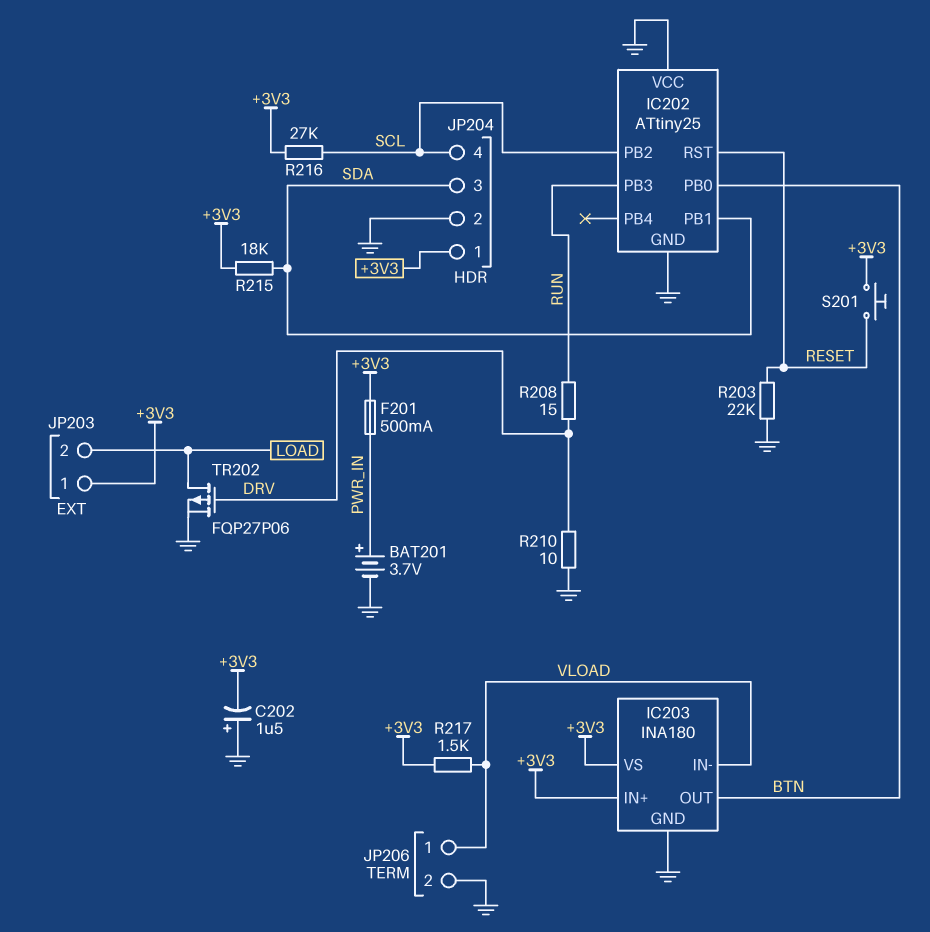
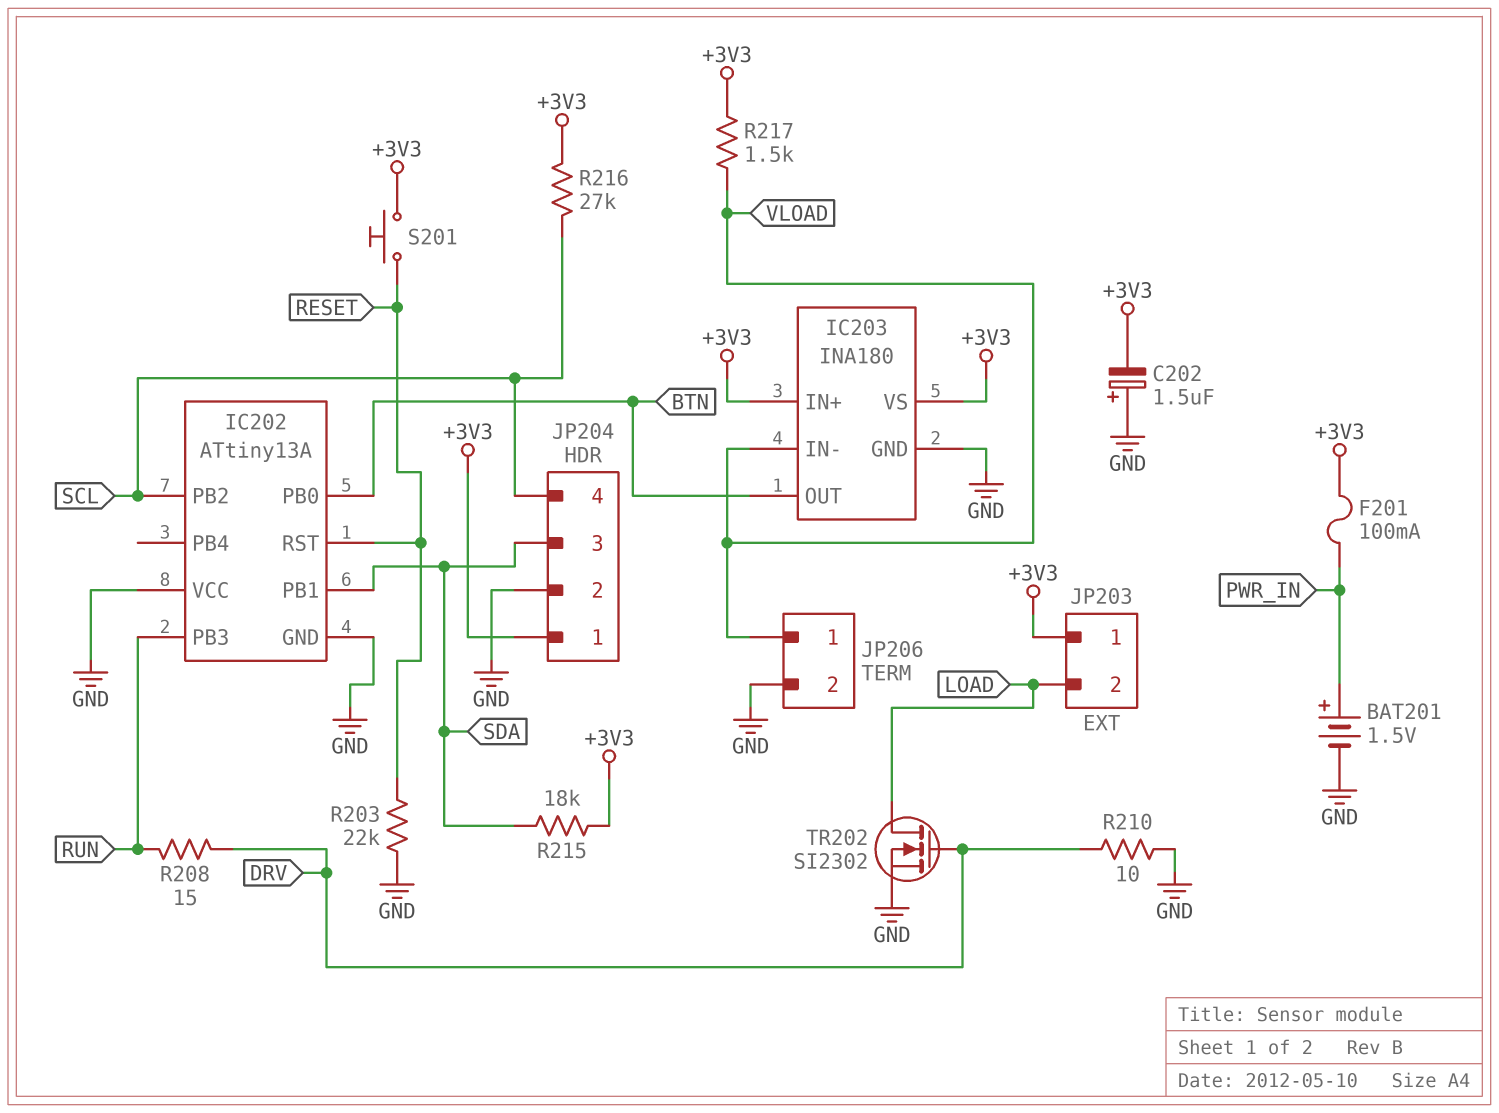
BAT201: 3.7V (plus PWR_IN, minus GND) -> 1.5V (plus PWR_IN, minus GND)
F201: 500mA (+3V3, PWR_IN) -> 100mA (+3V3, PWR_IN)
IC202: ATtiny25 -> ATtiny13A
TR202: PMOS FQP27P06 (G DRV, D LOAD, S GND) -> NMOS SI2302 (G DRV, D LOAD, S GND)

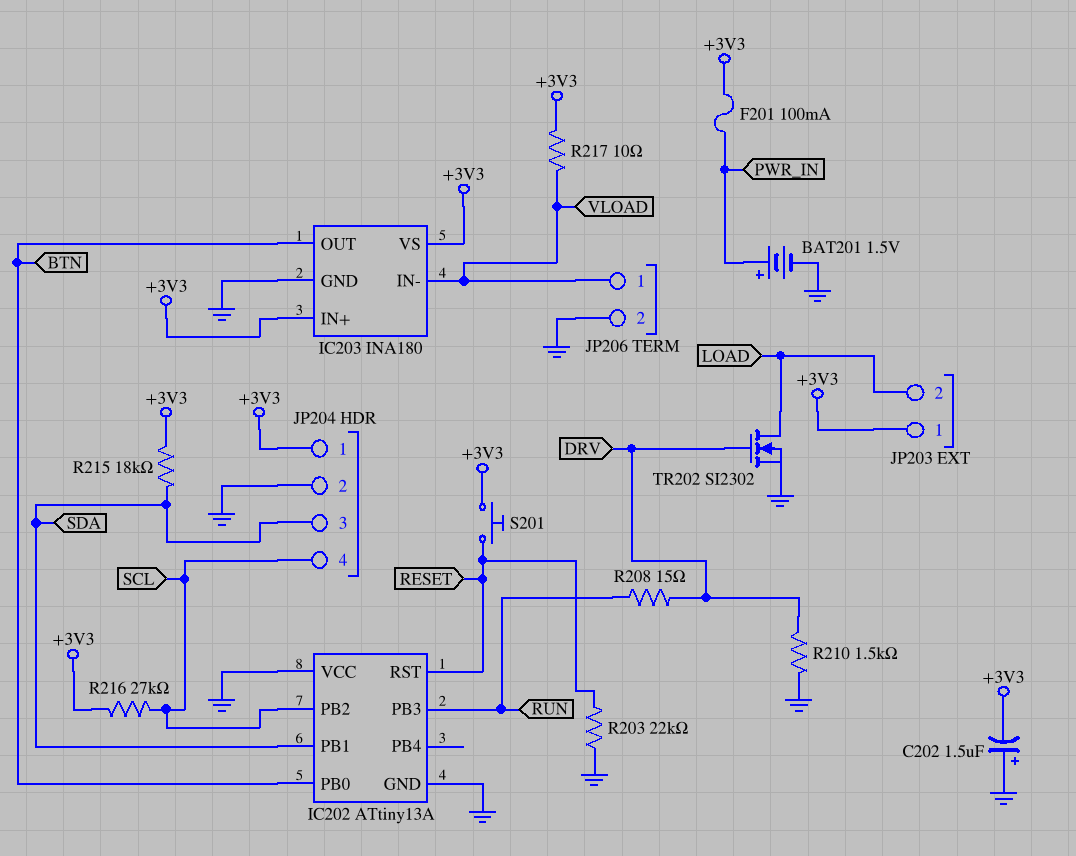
R210: 10 (DRV, GND) -> 1.5k (DRV, GND)
R217: 1.5k (+3V3, VLOAD) -> 10 (+3V3, VLOAD)

